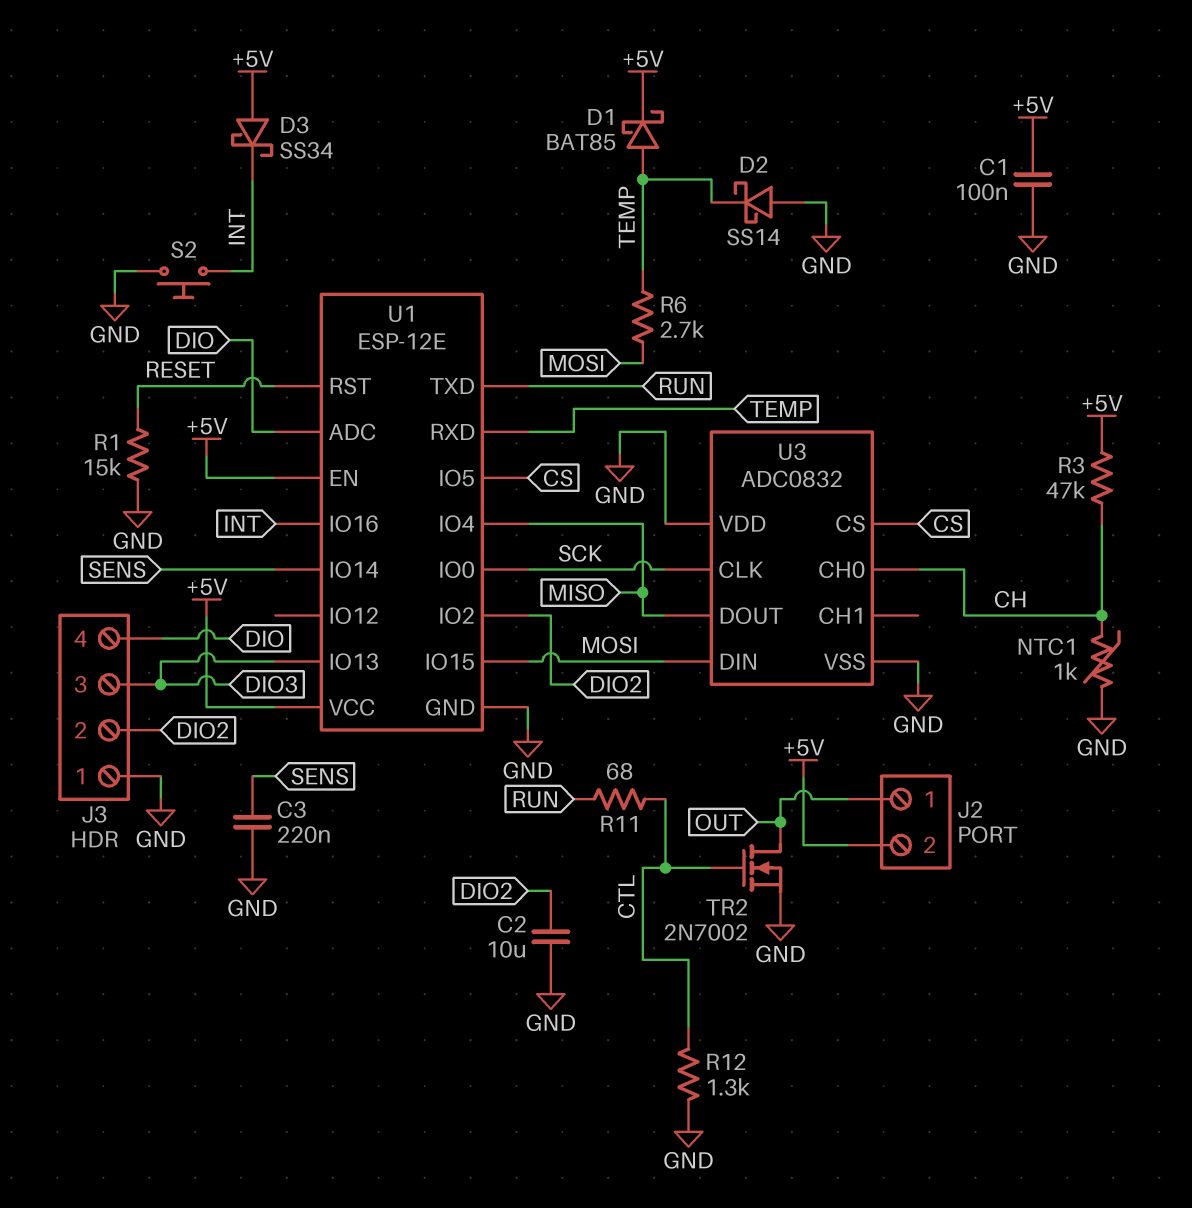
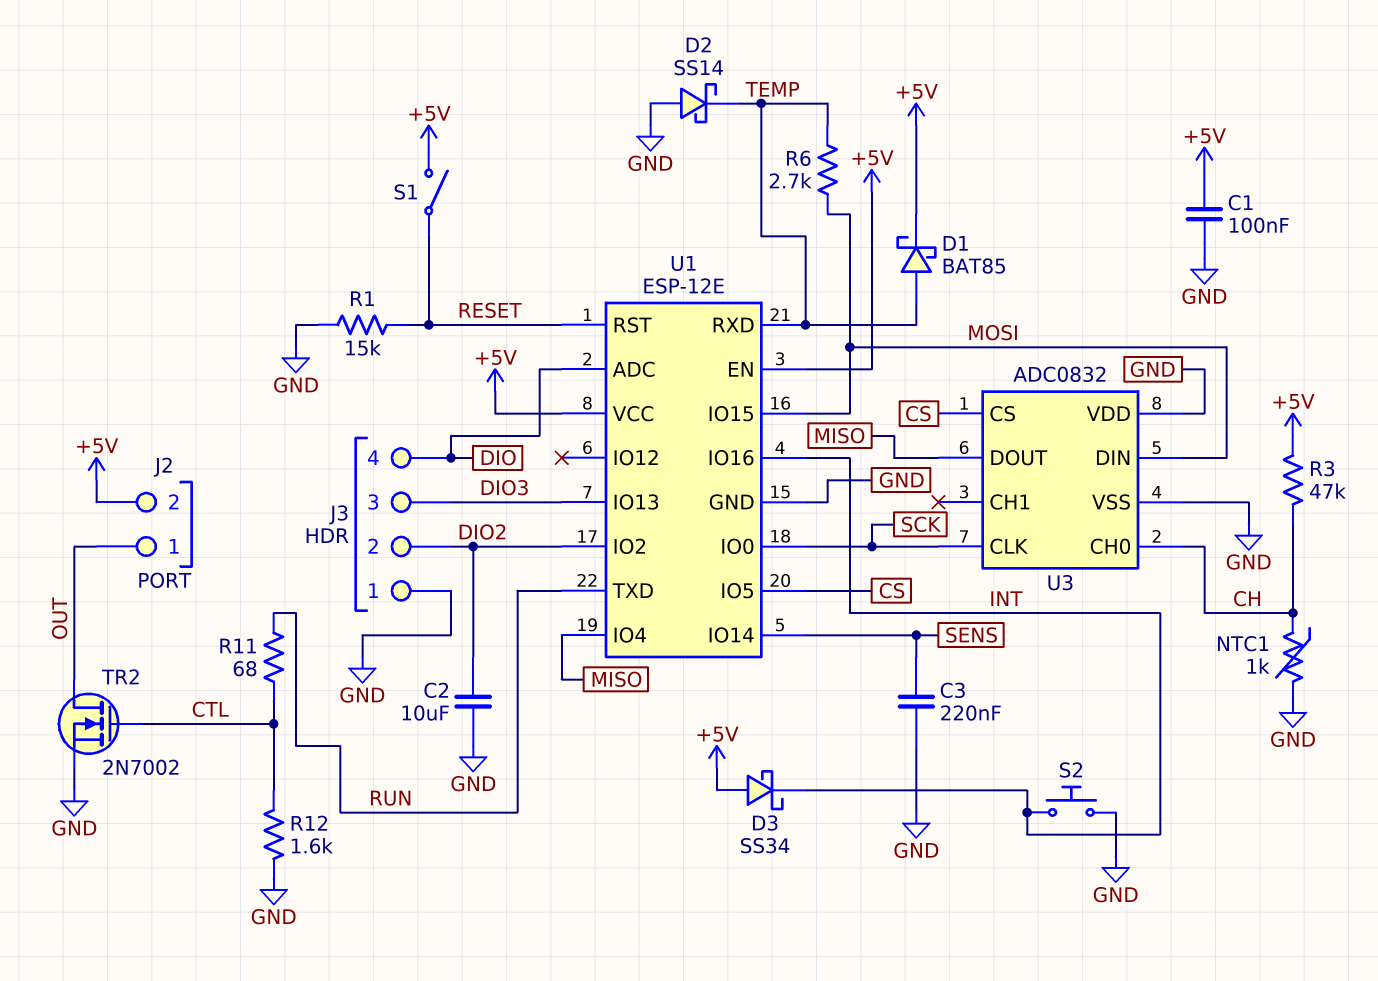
R12: 1.3k (CTL, GND) -> 1.6k (CTL, GND)
S1: none -> switch (+5V, RESET)

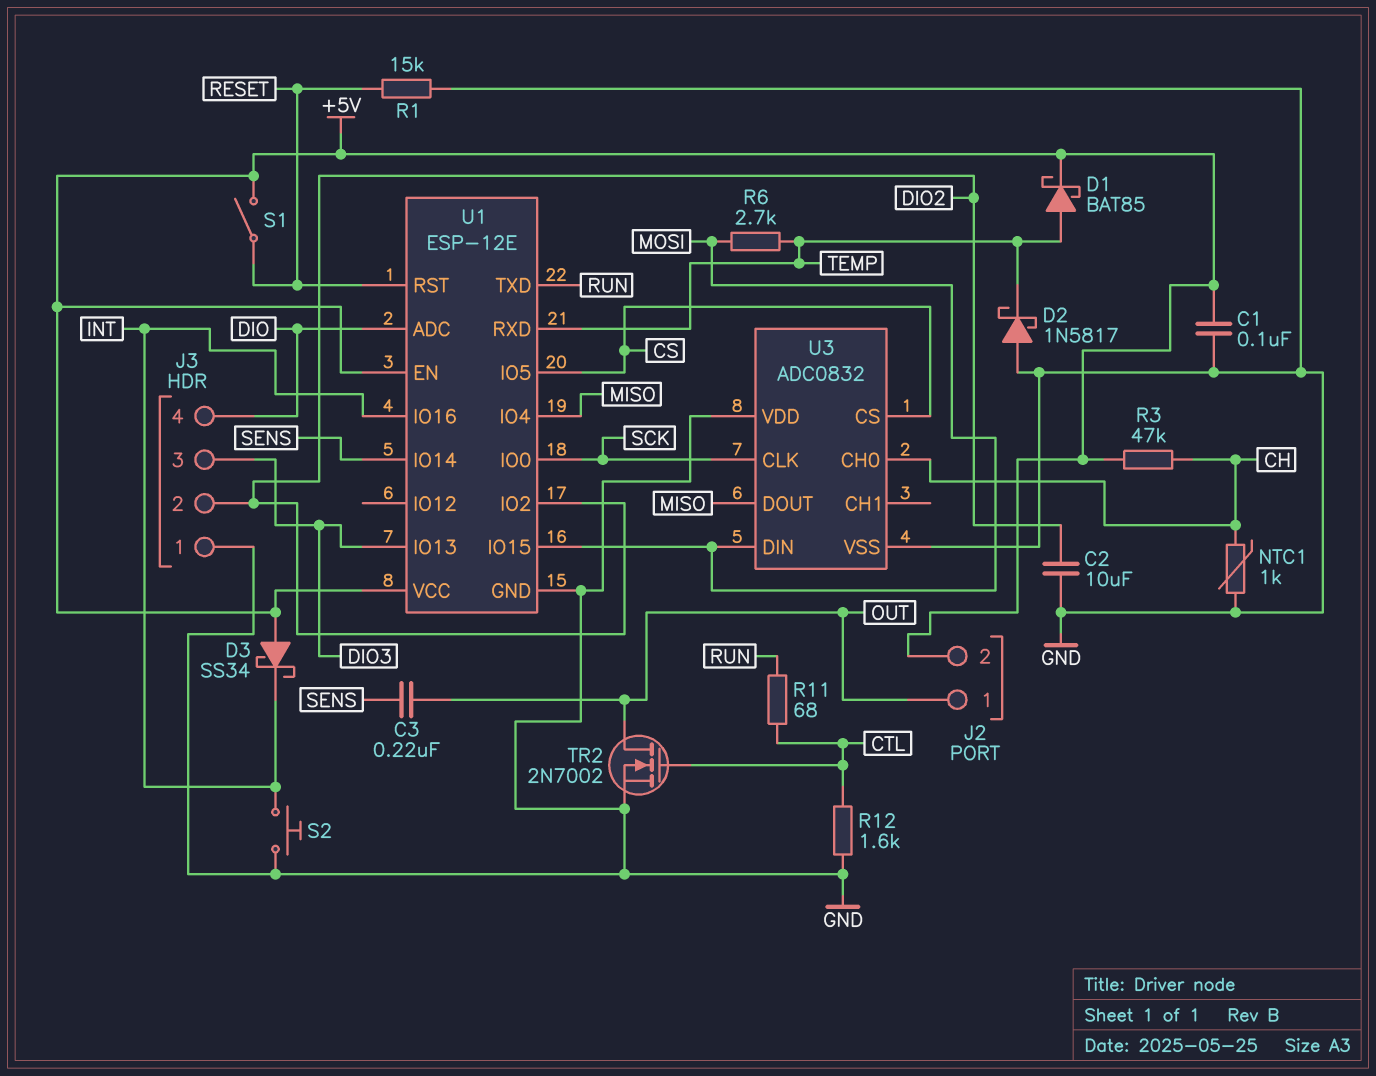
C3: 220nF (GND, SENS) -> 220nF (OUT, SENS)
D2: schottky SS14 (A GND, K TEMP) -> schottky 1N5817 (A GND, K TEMP)

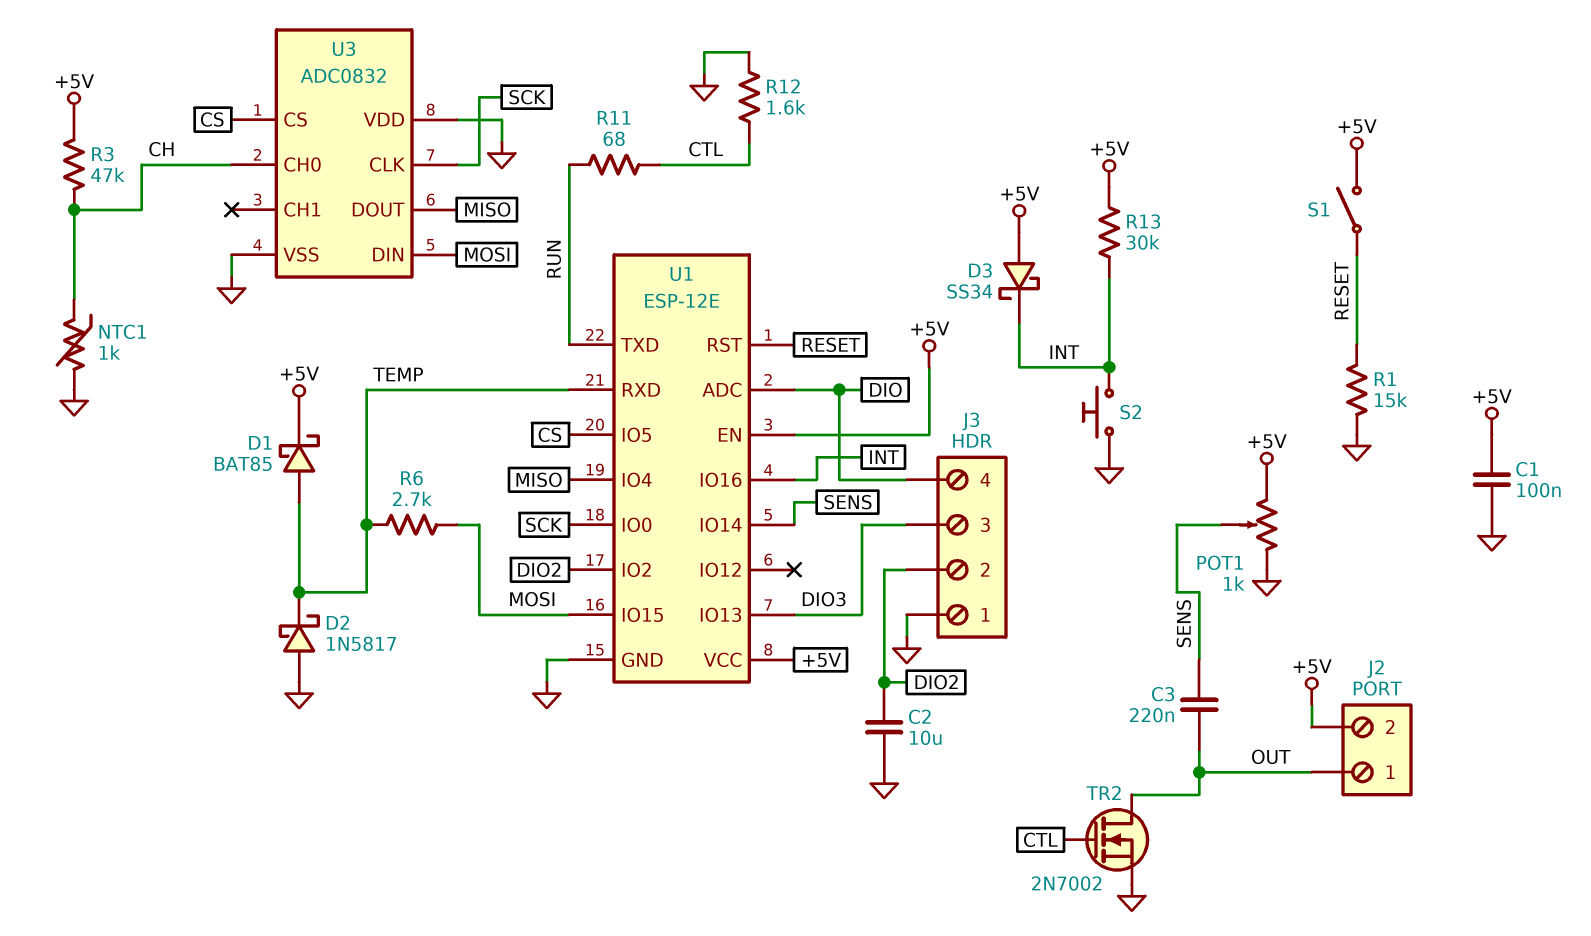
POT1: none -> 1k (+5V, GND, wiper SENS)
R13: none -> 30k (+5V, INT)

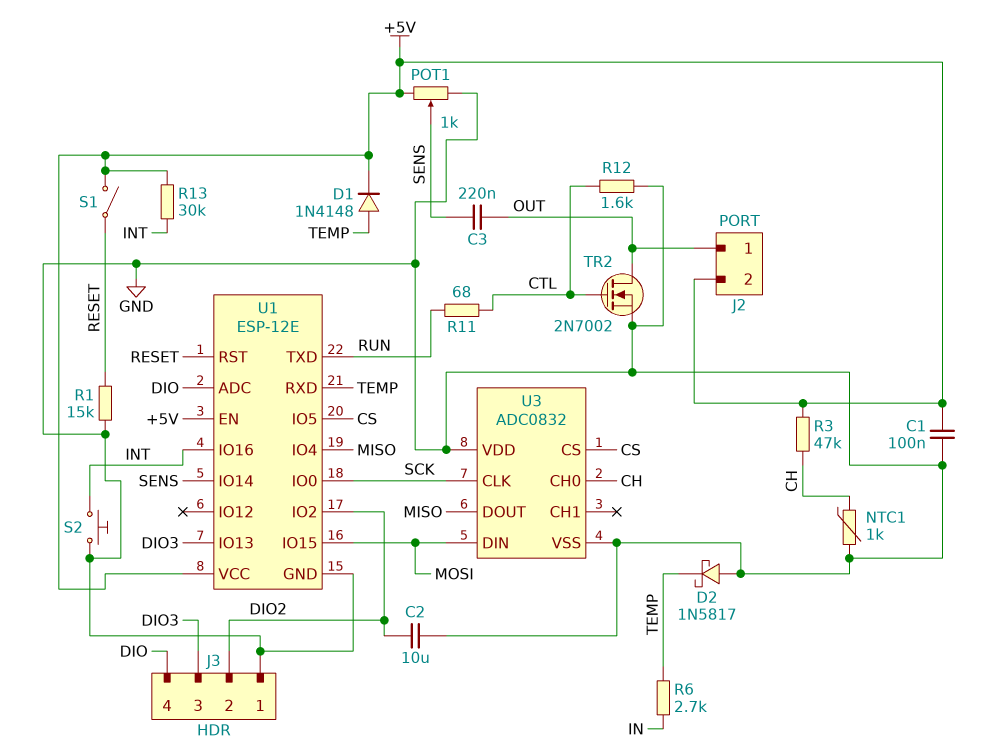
D1: schottky BAT85 (A TEMP, K +5V) -> diode 1N4148 (A TEMP, K +5V)
D3: schottky SS34 (A +5V, K INT) -> none
R6: 2.7k (MOSI, TEMP) -> 2.7k (IN, TEMP)

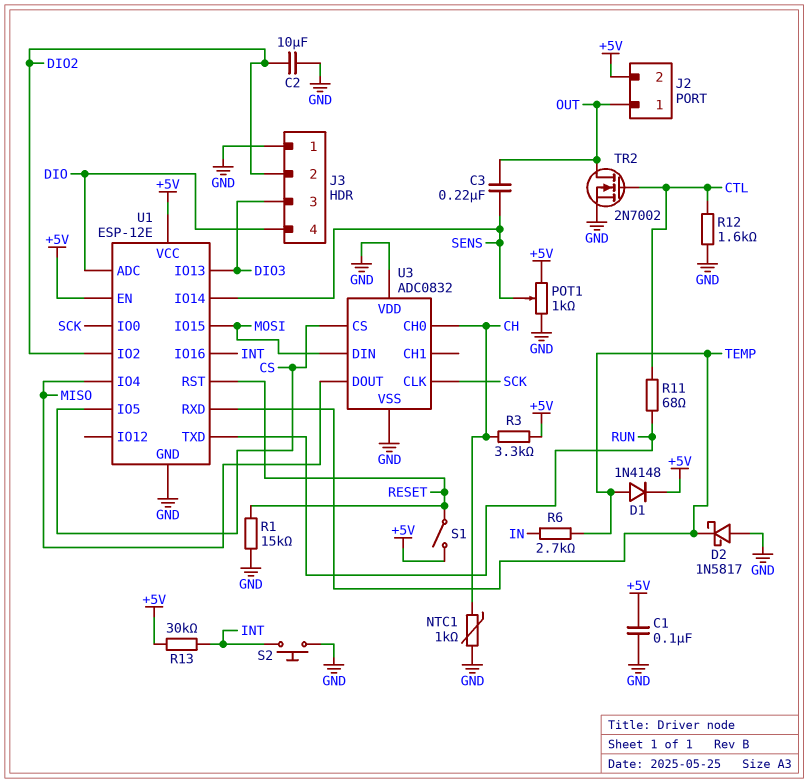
R3: 47k (+5V, CH) -> 3.3k (+5V, CH)

